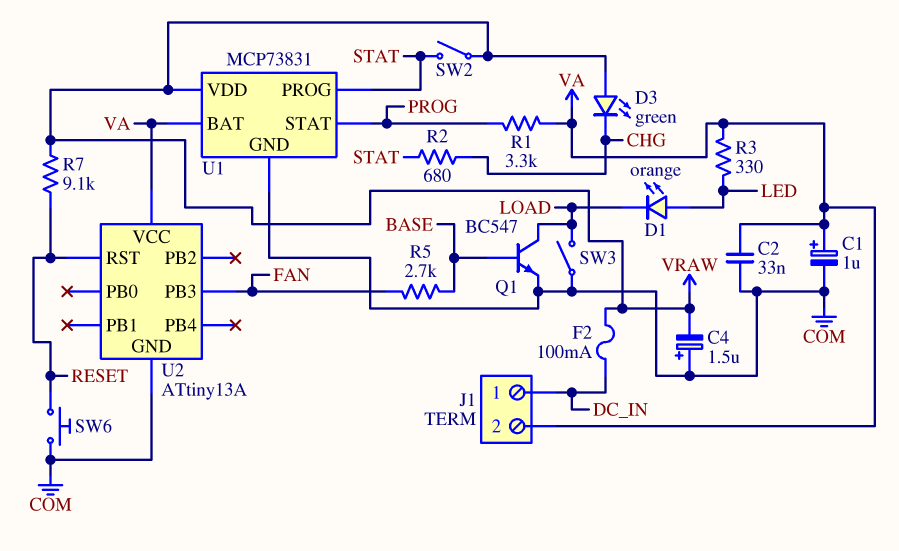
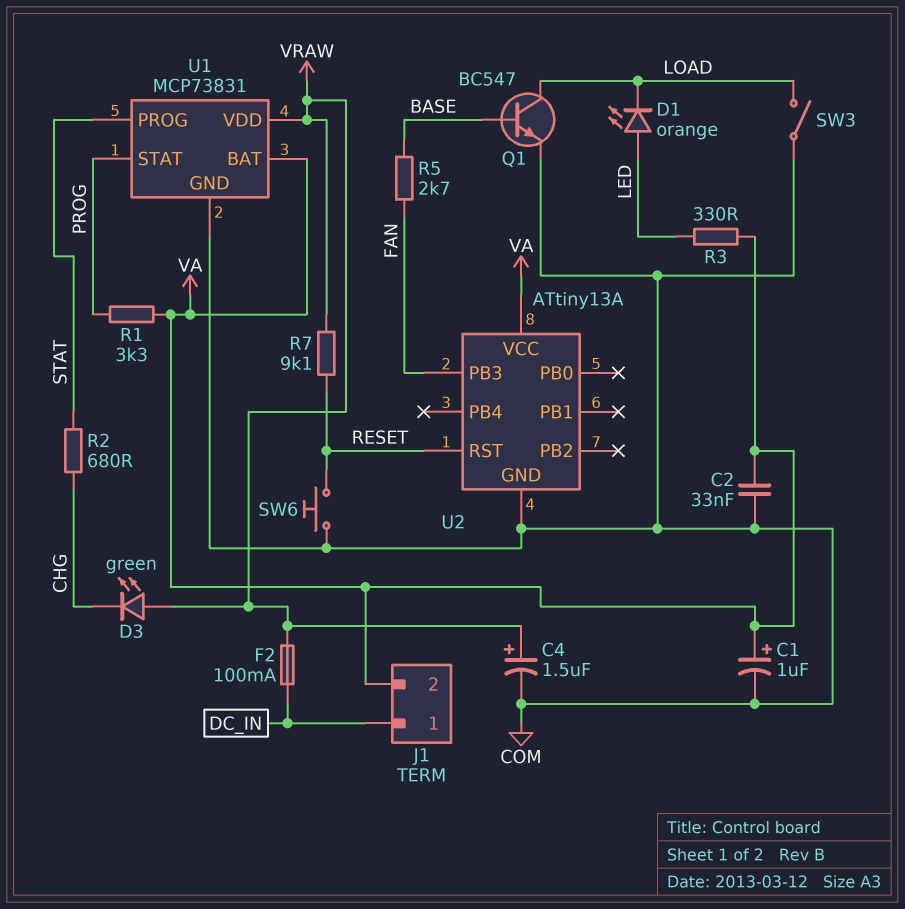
C4: 1.5uF (plus COM, minus VRAW) -> 1.5uF (plus VRAW, minus COM)
SW2: switch (STAT, VRAW) -> none

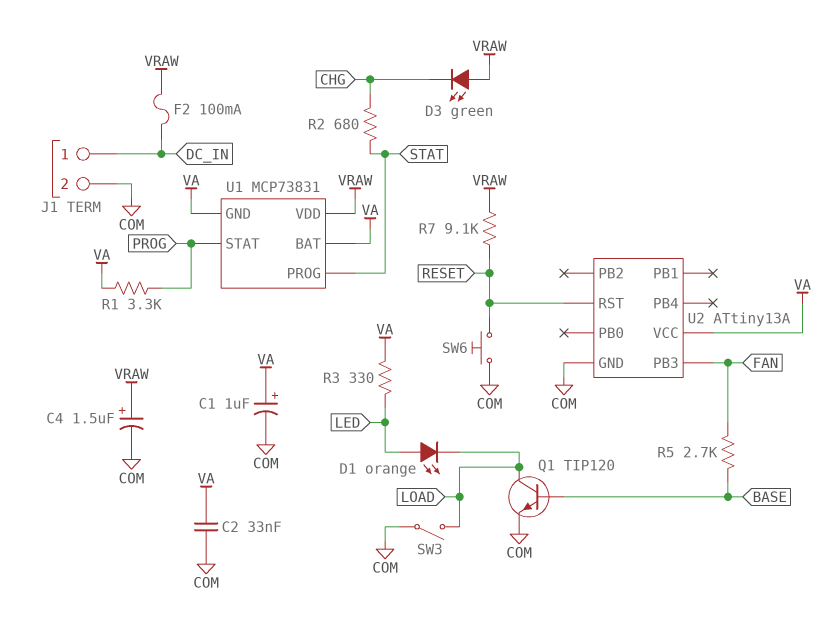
J1 pin 2: VA -> COM
Q1: NPN BC547 (B BASE, C LOAD, E COM) -> NPN TIP120 (B BASE, C LOAD, E COM)
U1 pin GND: COM -> VA

